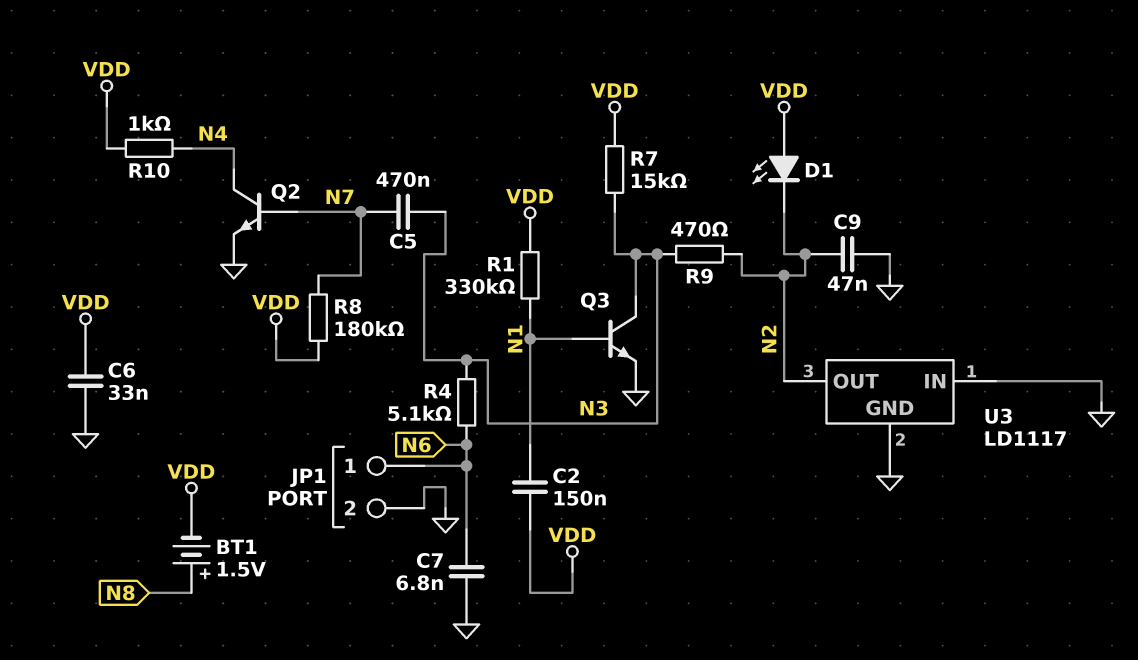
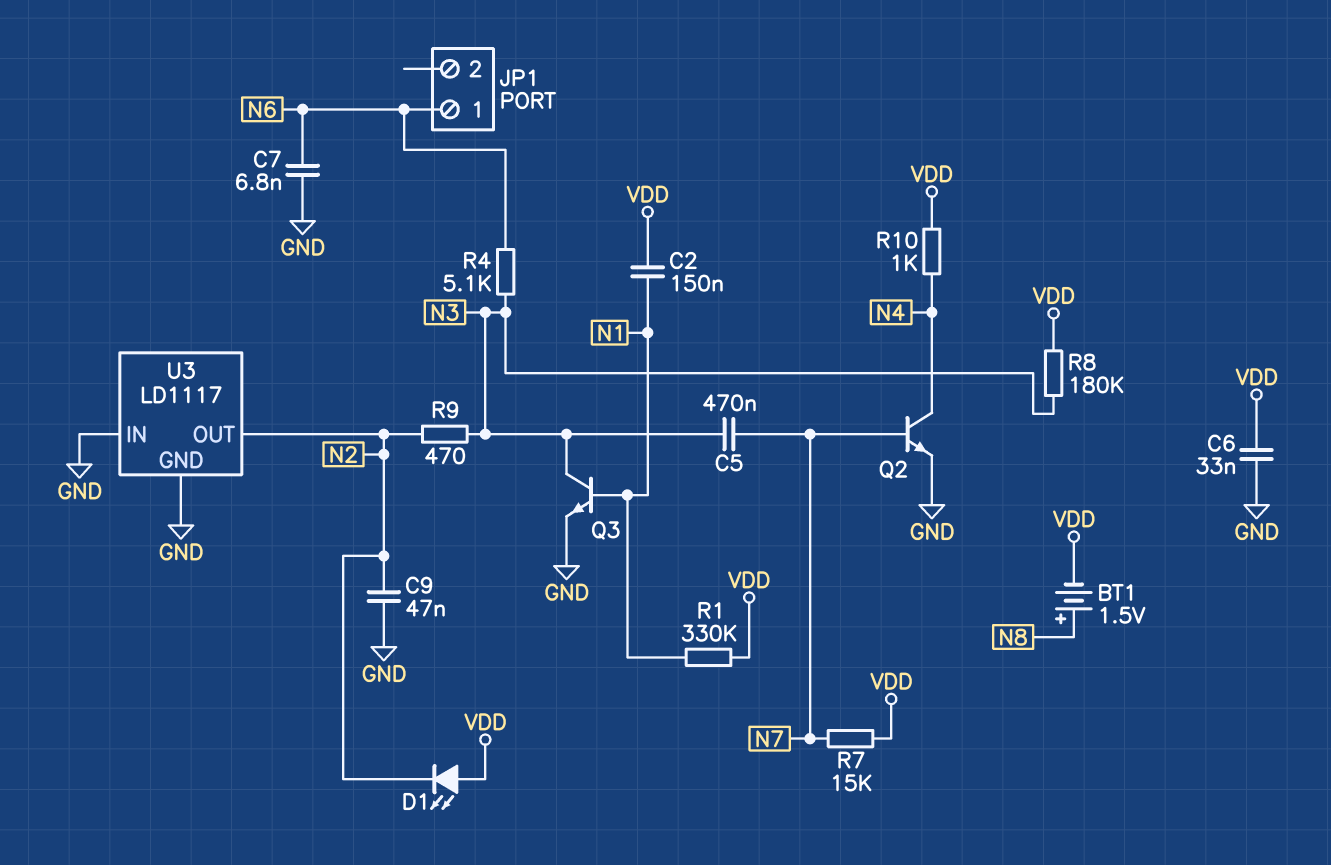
JP1 pin 2: GND -> none
R7: 15k (N3, VDD) -> 15k (N7, VDD)
R8: 180k (N7, VDD) -> 180k (N3, VDD)

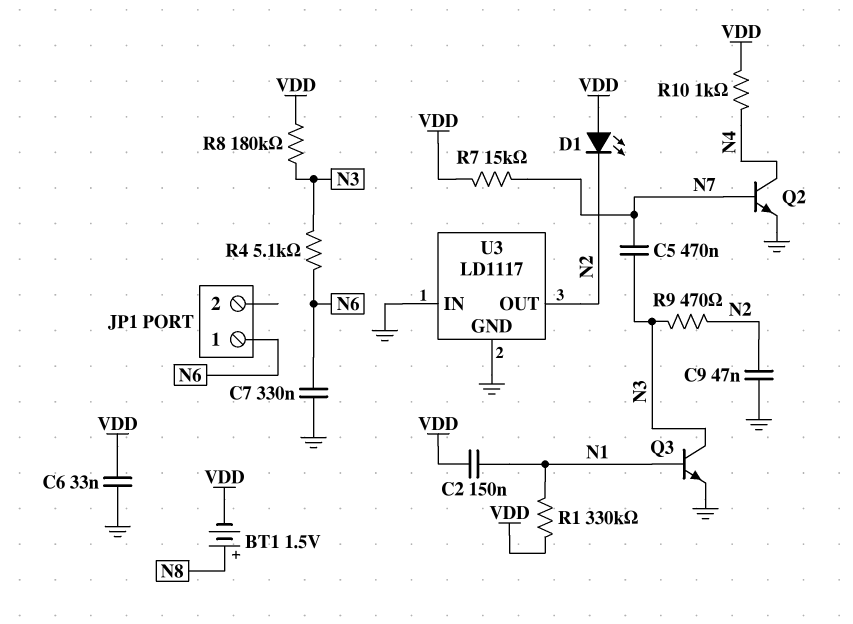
C7: 6.8nF (GND, N6) -> 330nF (GND, N6)

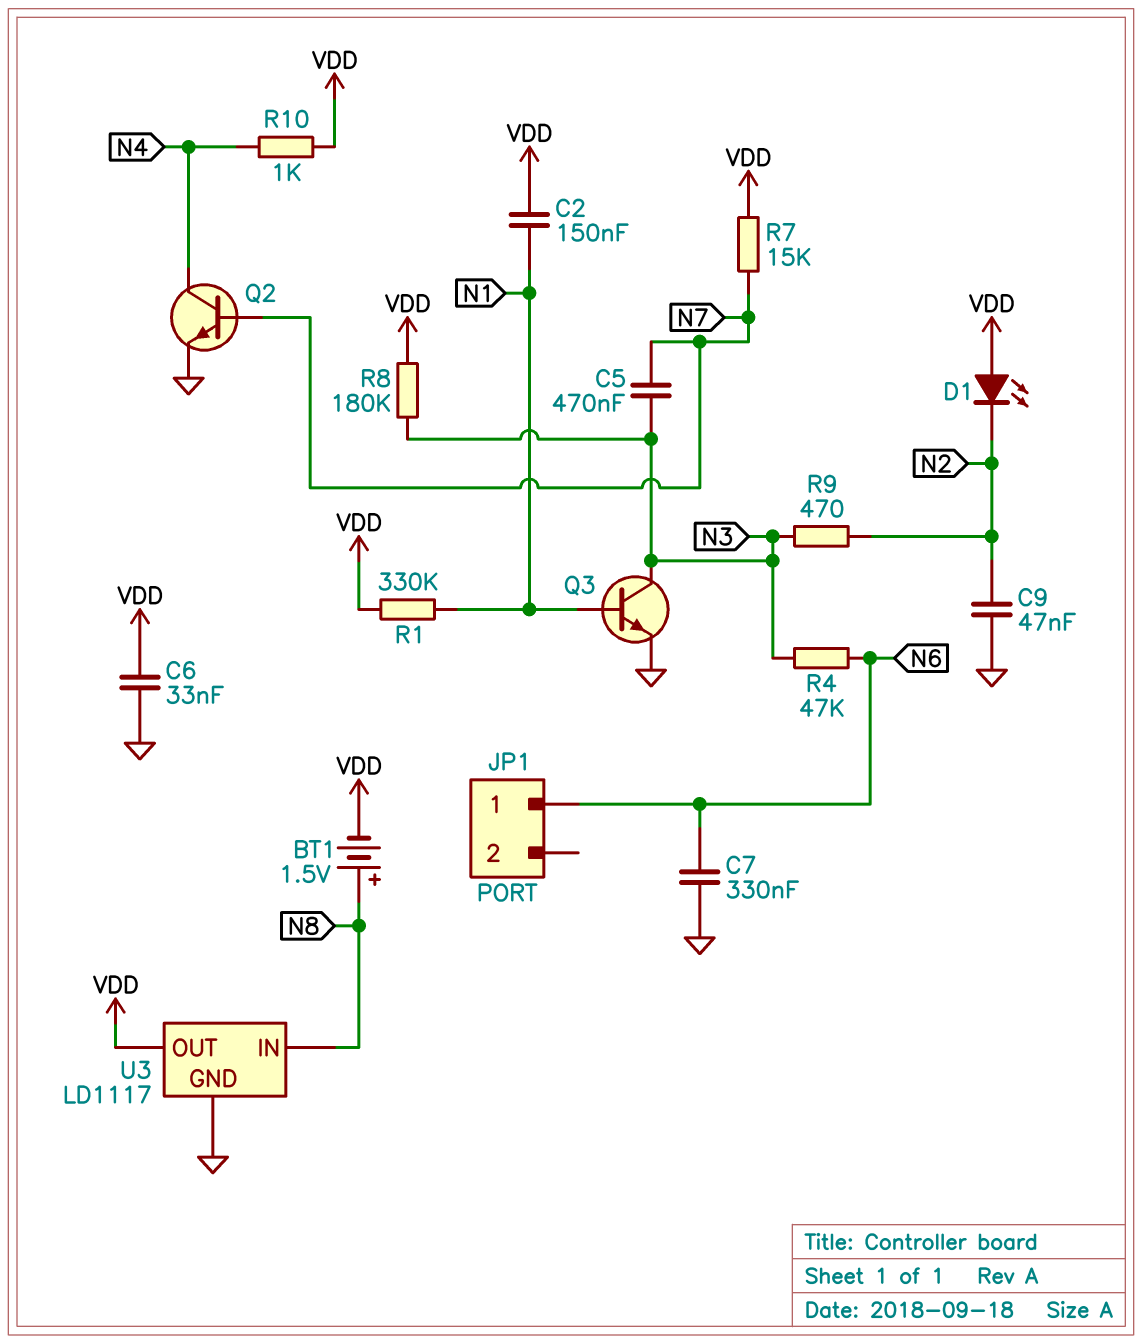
R4: 5.1k (N3, N6) -> 47k (N3, N6)
U3 pin IN: GND -> N8
U3 pin OUT: N2 -> VDD

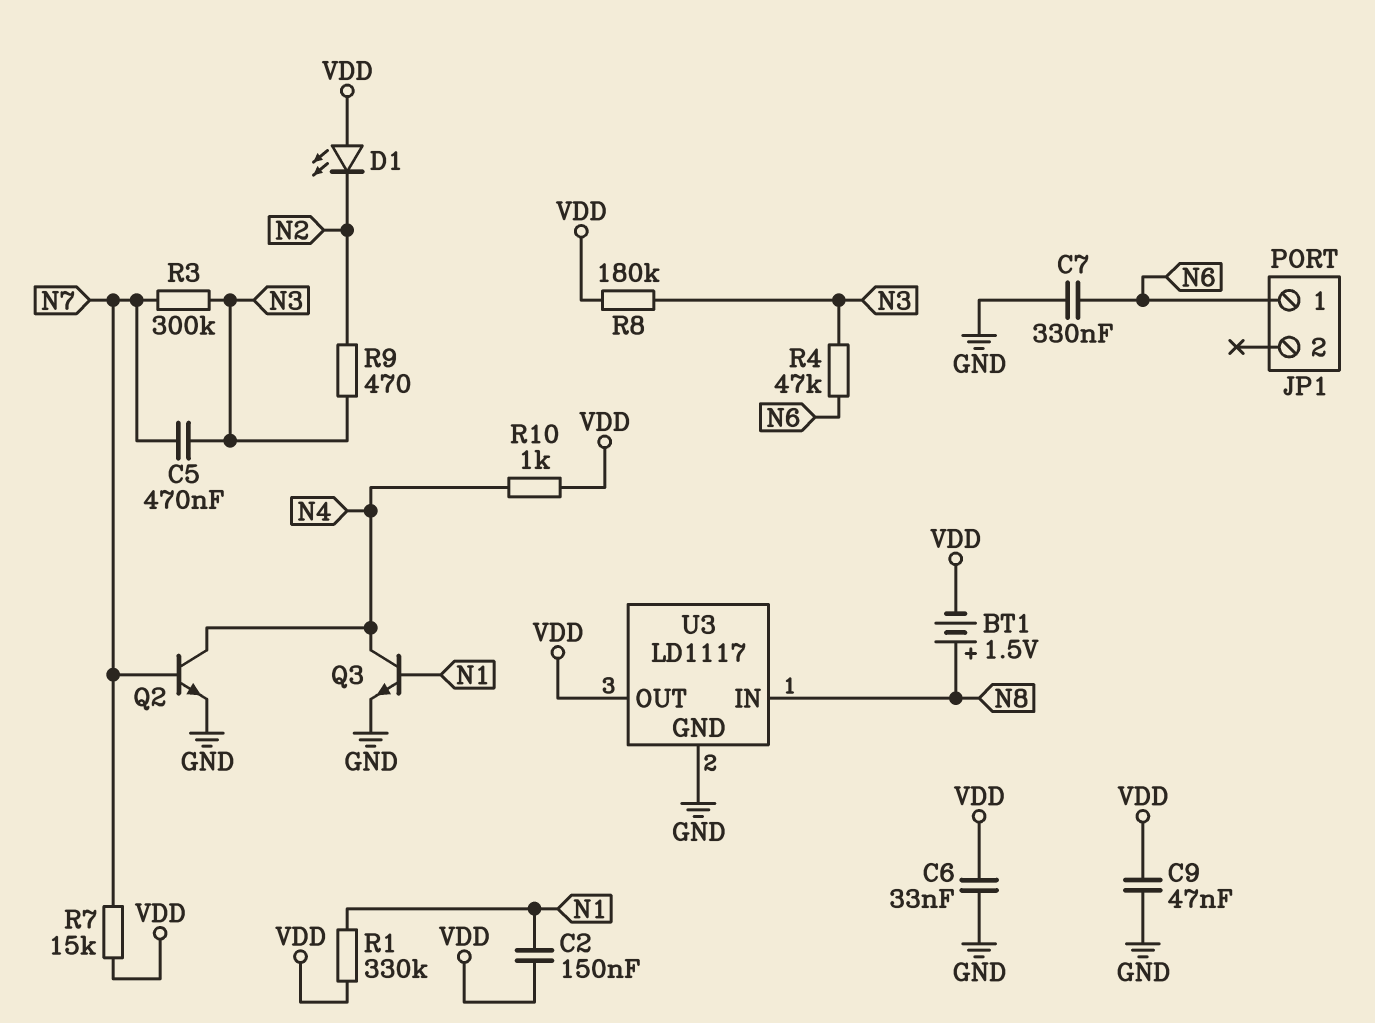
C9: 47nF (GND, N2) -> 47nF (GND, VDD)
Q3: NPN (B N1, C N3, E GND) -> NPN (B N1, C N4, E GND)
R3: none -> 300k (N3, N7)

